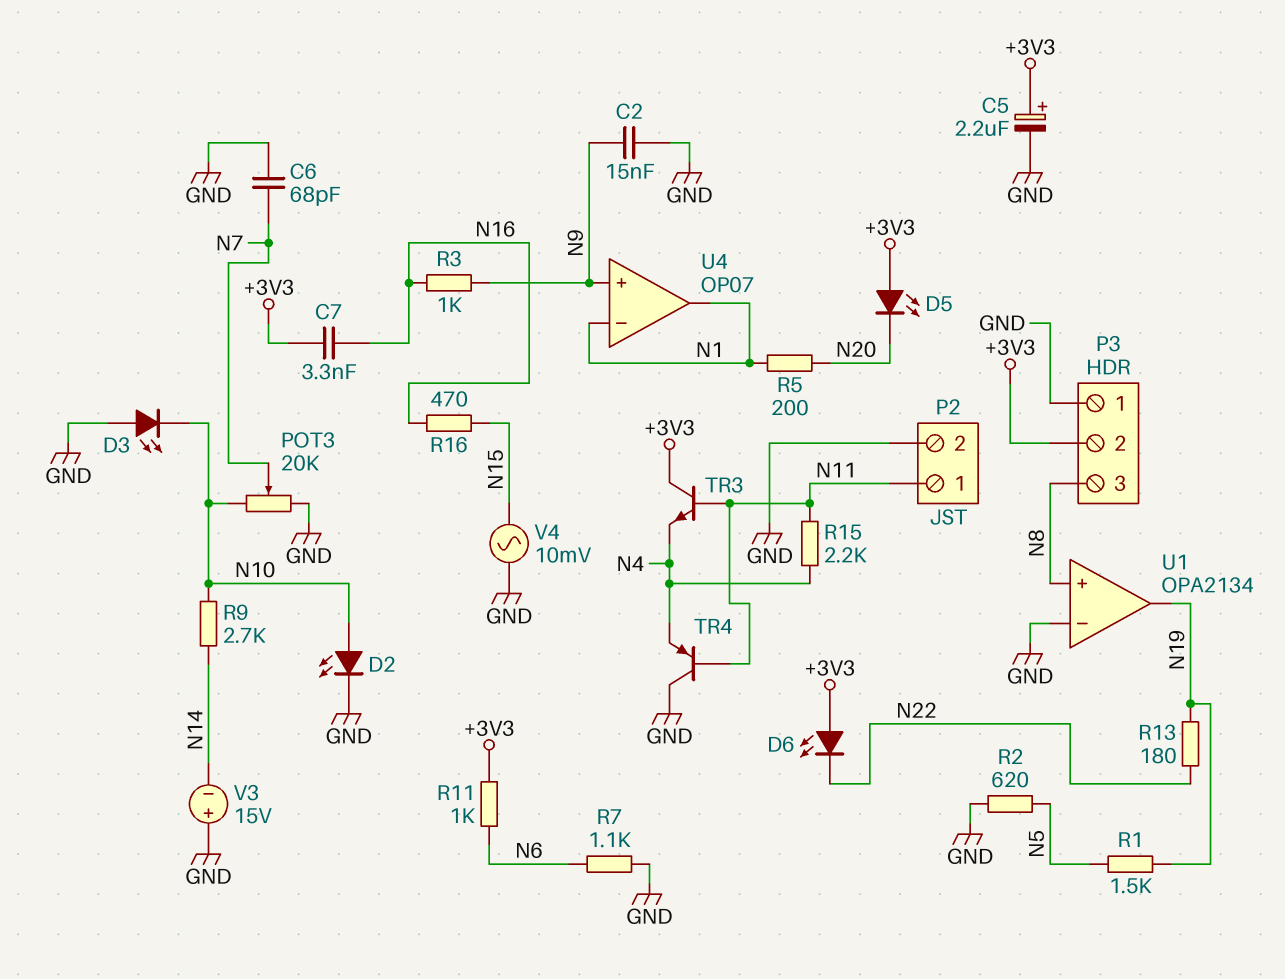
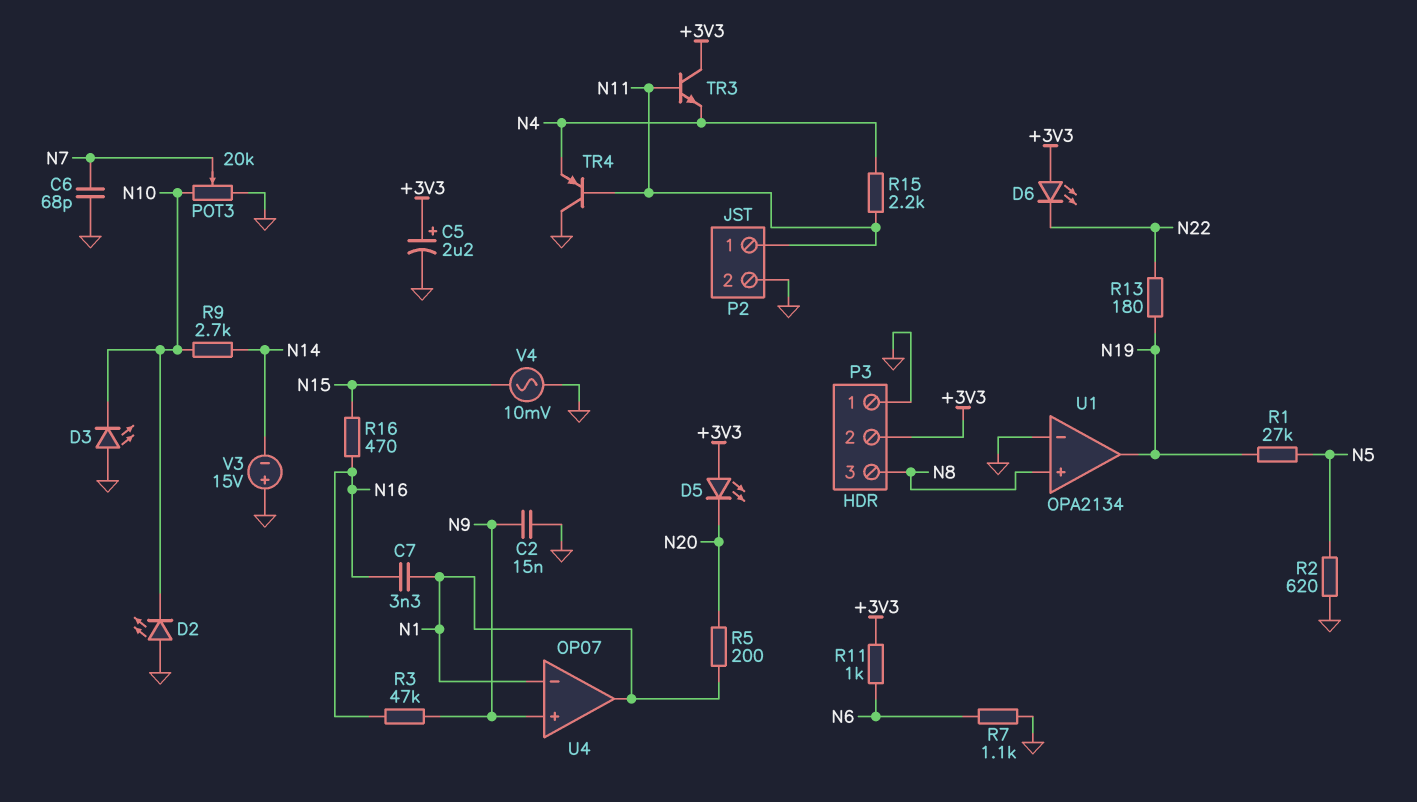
C7: 3.3nF (+3V3, N16) -> 3.3nF (N1, N16)
D2: LED (A N10, K GND) -> LED (A GND, K N10)
R1: 1.5k (N5, N19) -> 27k (N5, N19)
R3: 1k (N9, N16) -> 47k (N9, N16)

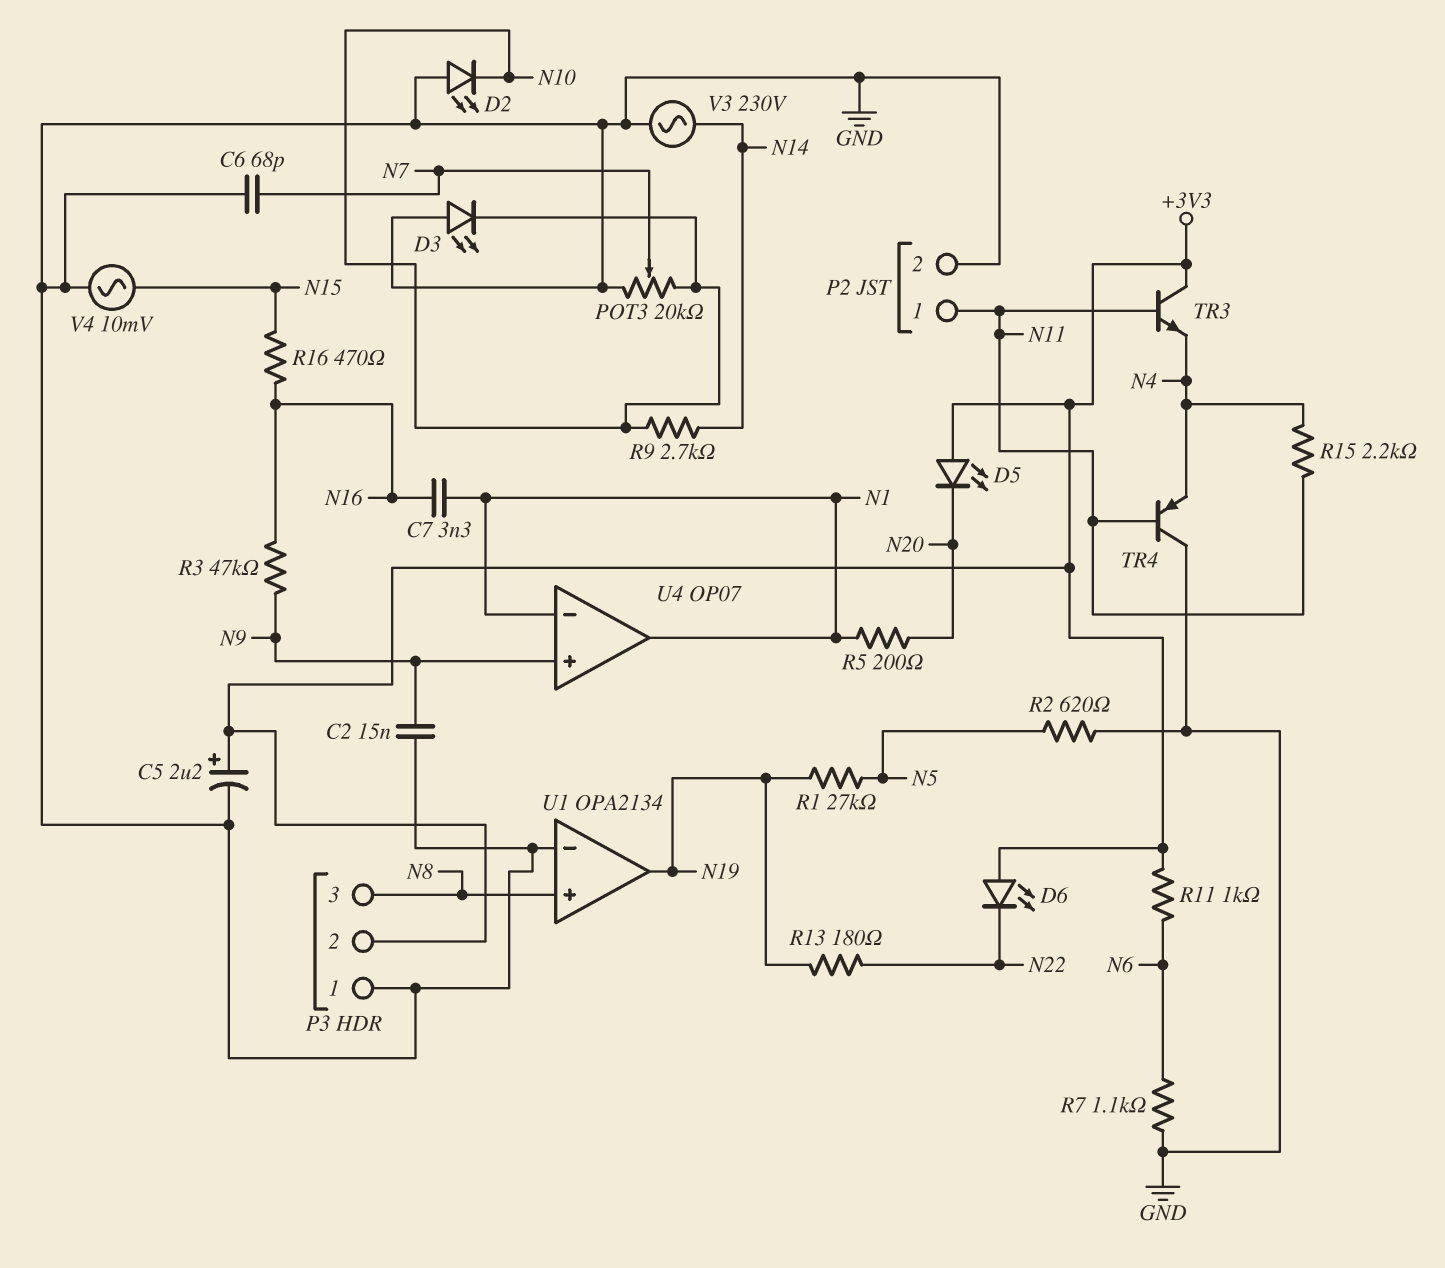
V3: 15V (plus GND, minus N14) -> AC 230V (GND, N14)

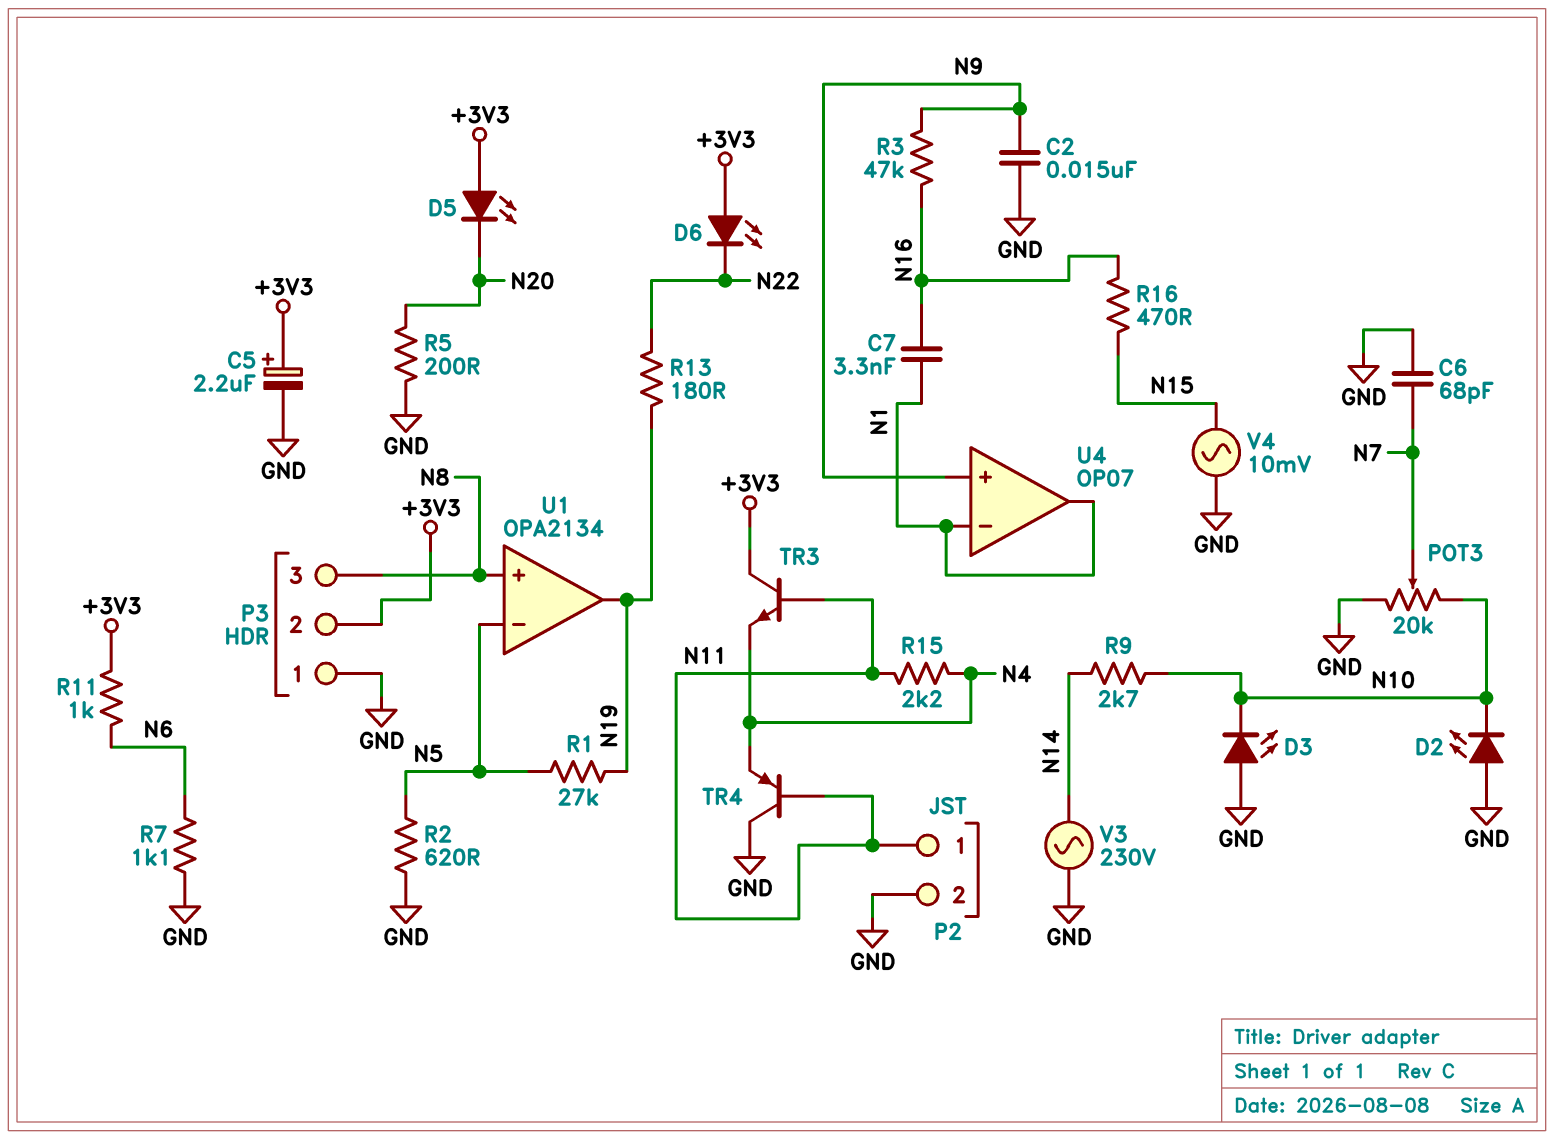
R5: 200 (N1, N20) -> 200 (GND, N20)
U1 pin in-: GND -> N5

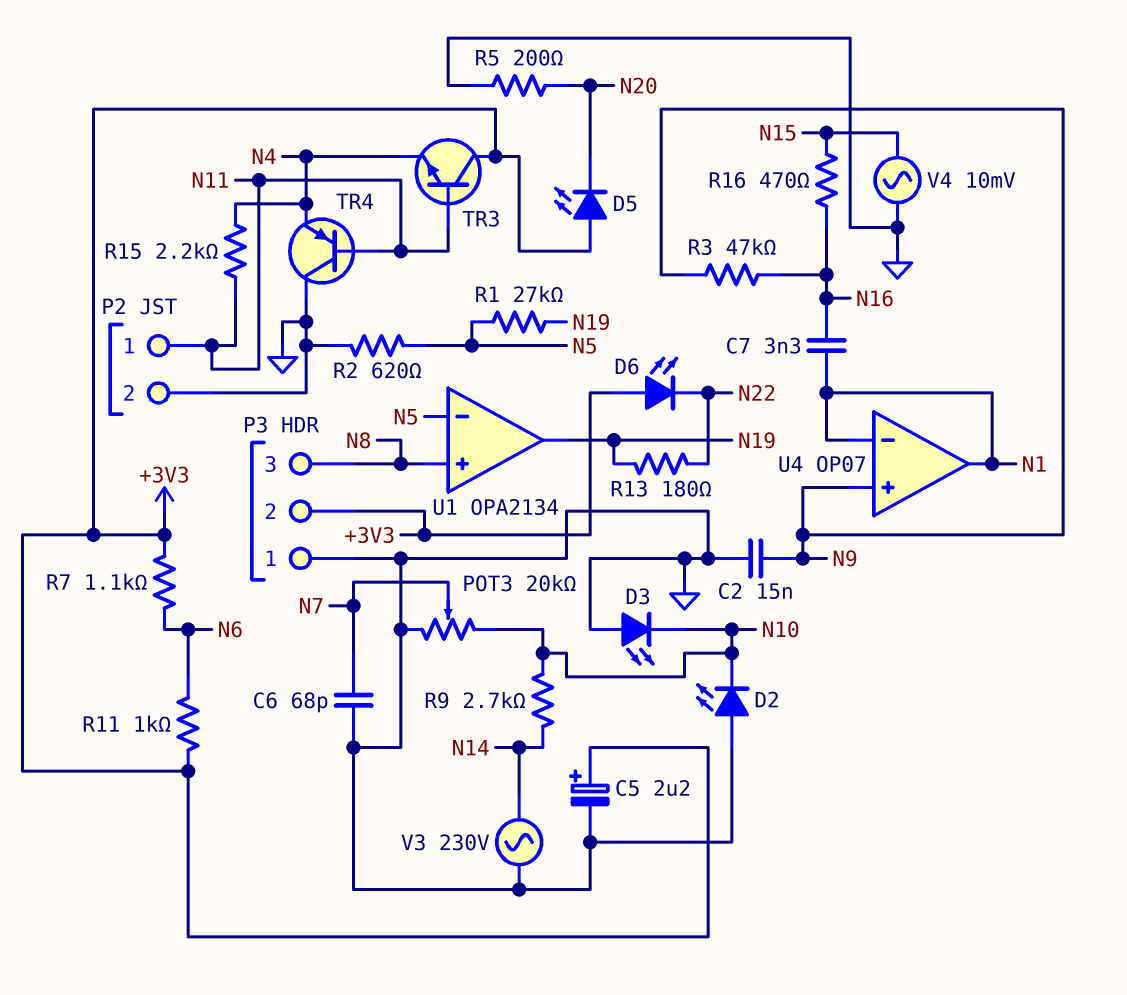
R7: 1.1k (GND, N6) -> 1.1k (+3V3, N6)

